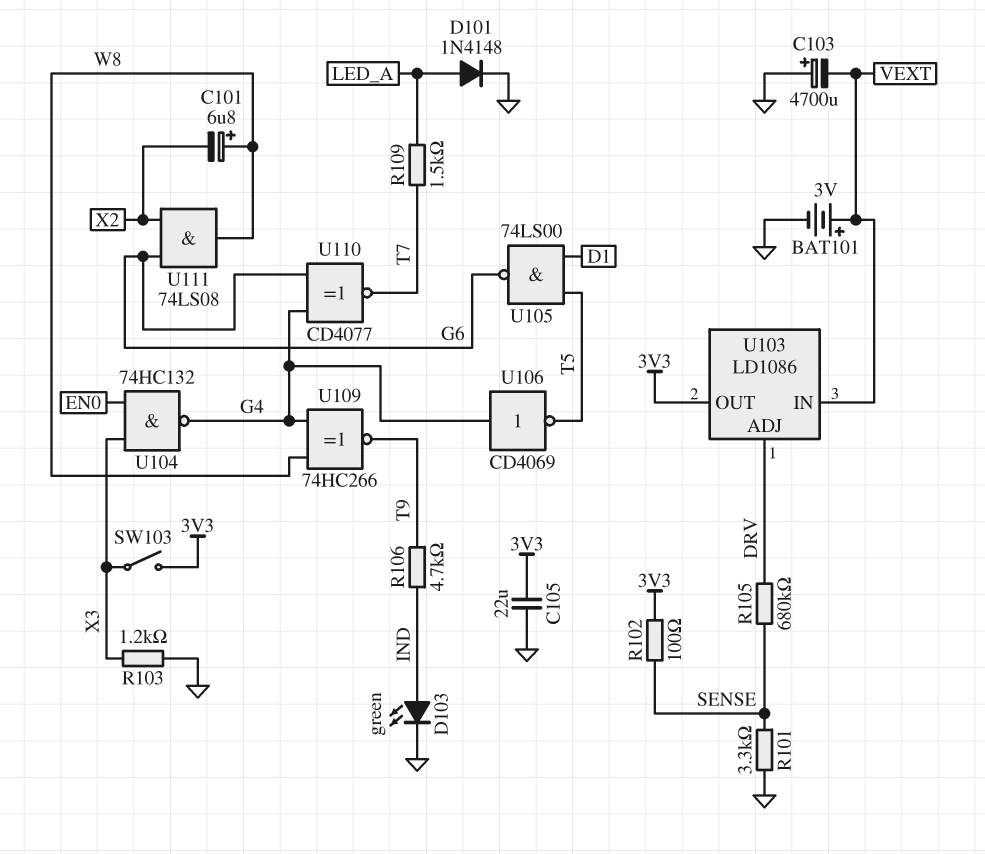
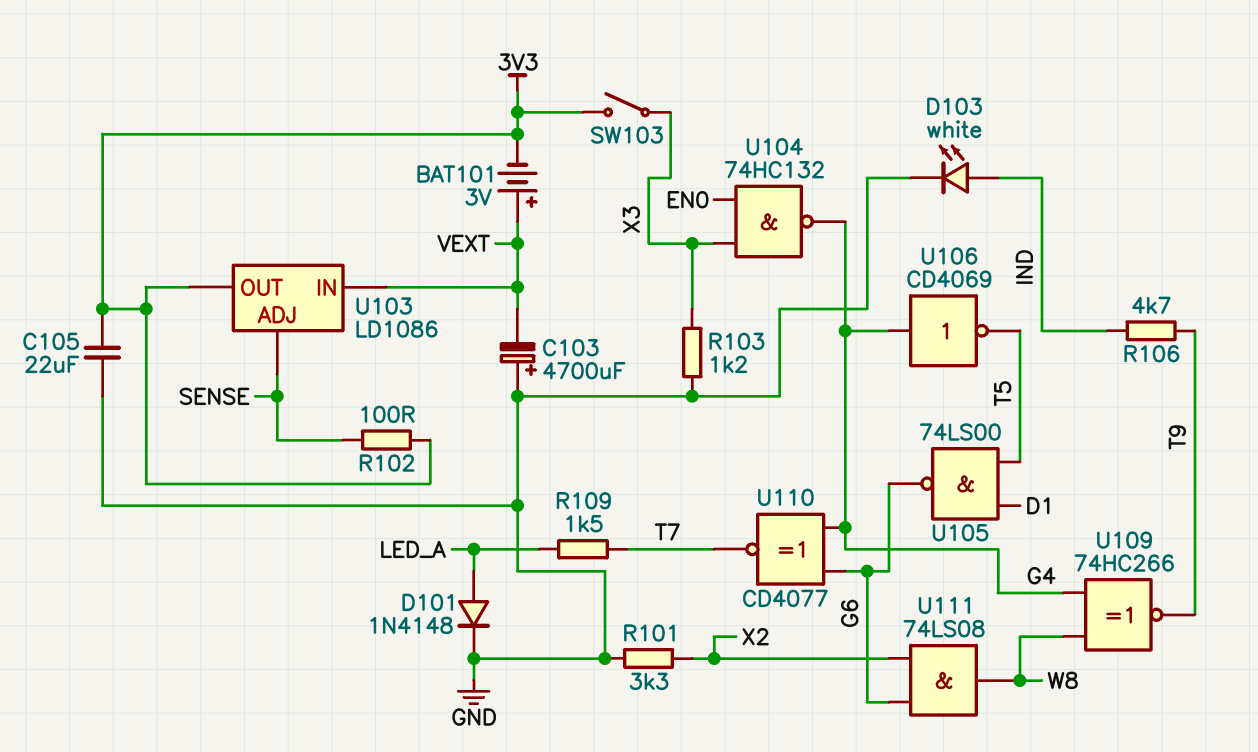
BAT101: 3V (plus VEXT, minus GND) -> 3V (plus VEXT, minus 3V3)
C101: 6.8uF (plus W8, minus X2) -> none
D103: LED green (A IND, K GND) -> LED white (A IND, K GND)
R101: 3.3k (GND, SENSE) -> 3.3k (GND, X2)
R105: 680k (DRV, SENSE) -> none
U103 pin ADJ: DRV -> SENSE

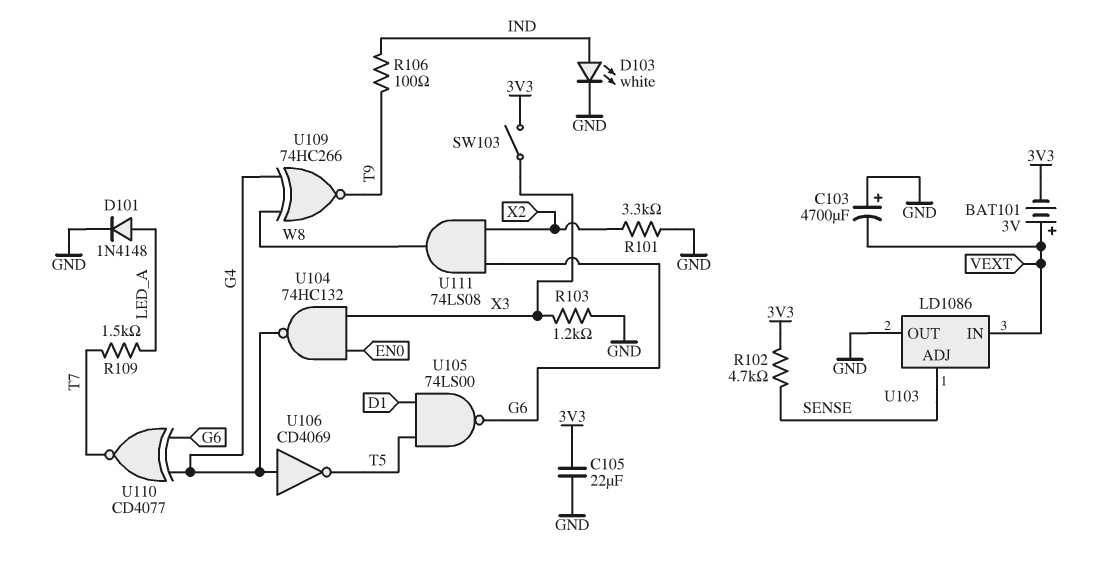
R102: 100 (3V3, SENSE) -> 4.7k (3V3, SENSE)
R106: 4.7k (IND, T9) -> 100 (IND, T9)
U103 pin OUT: 3V3 -> GND

